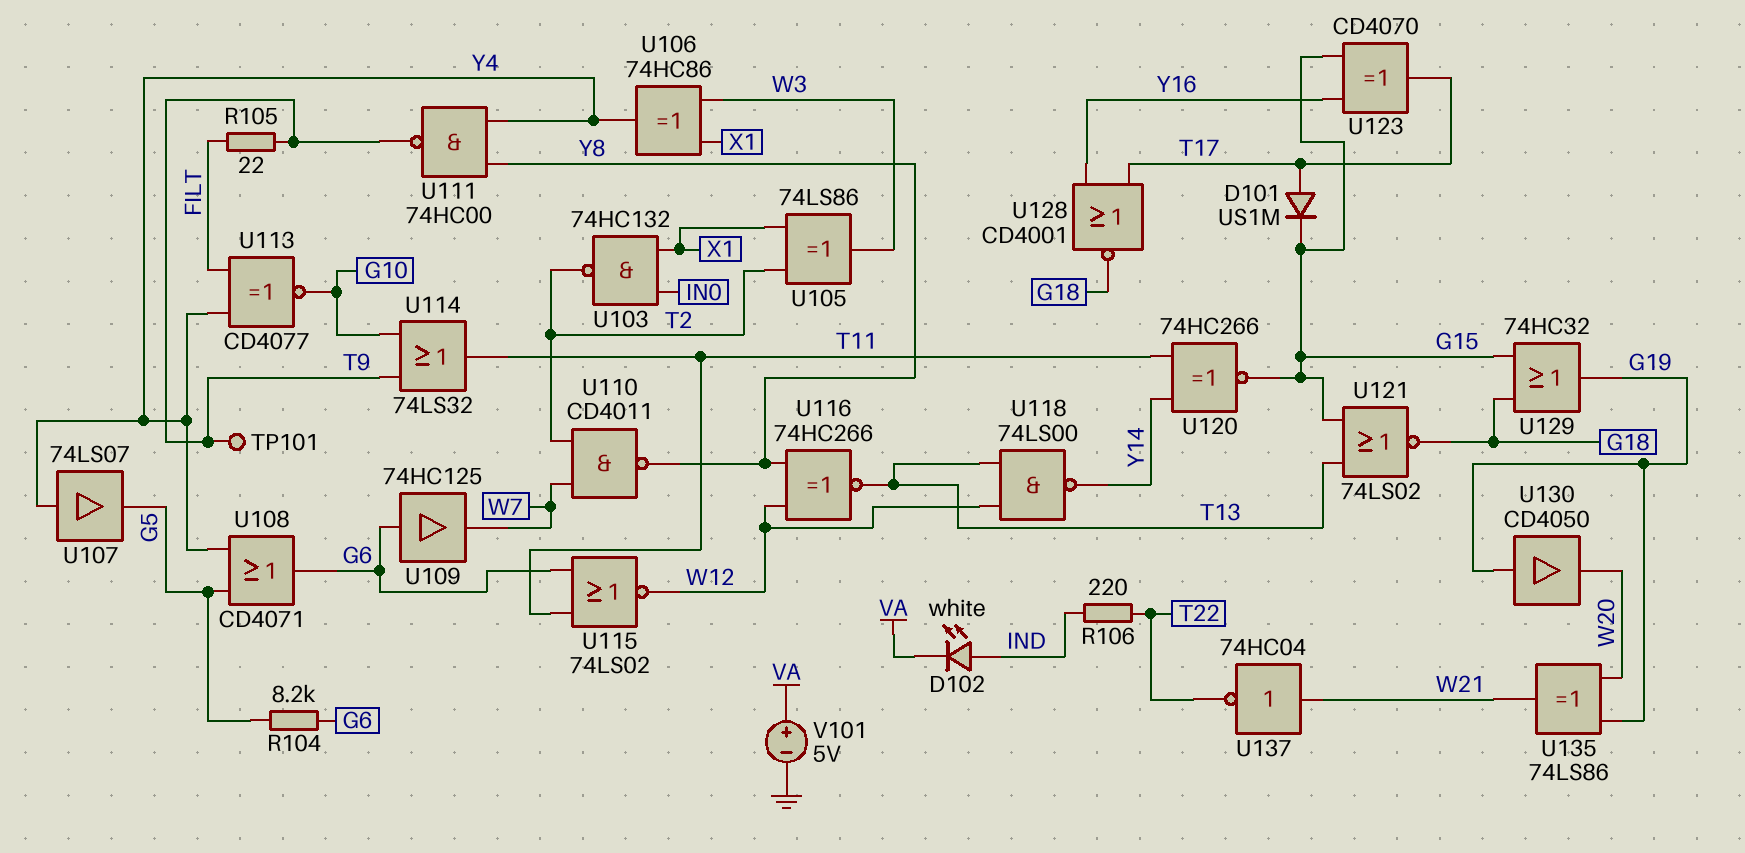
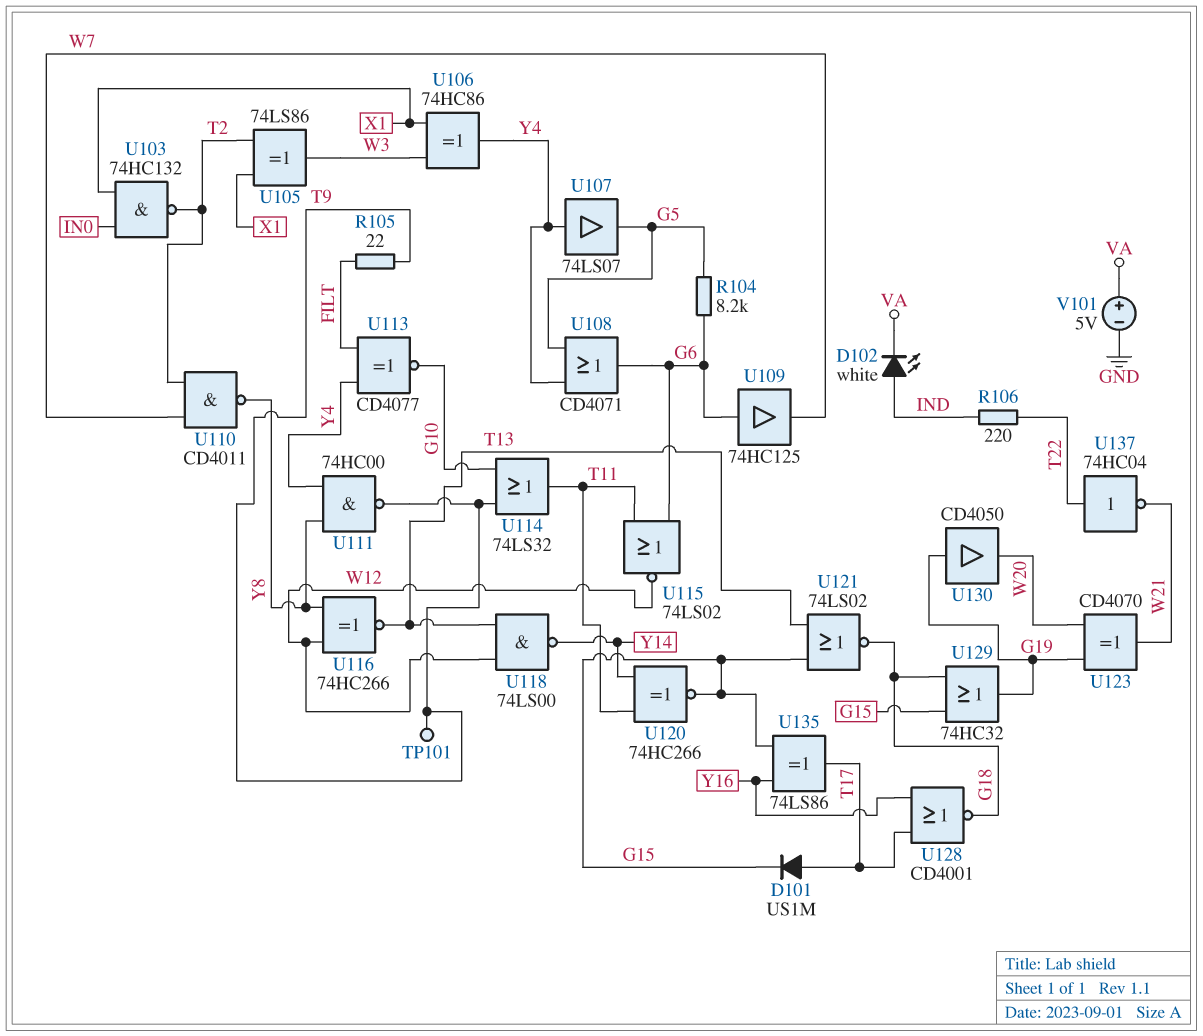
U123: XOR CD4070 (in G15, in Y16, out T17) -> XOR CD4070 (in G19, in W20, out W21)
U135: XOR 74LS86 (in G19, in W20, out W21) -> XOR 74LS86 (in G15, in Y16, out T17)
U137: NOT 74HC04 (in W21, out T22) -> NOT 74HC04 (in T22, out W21)

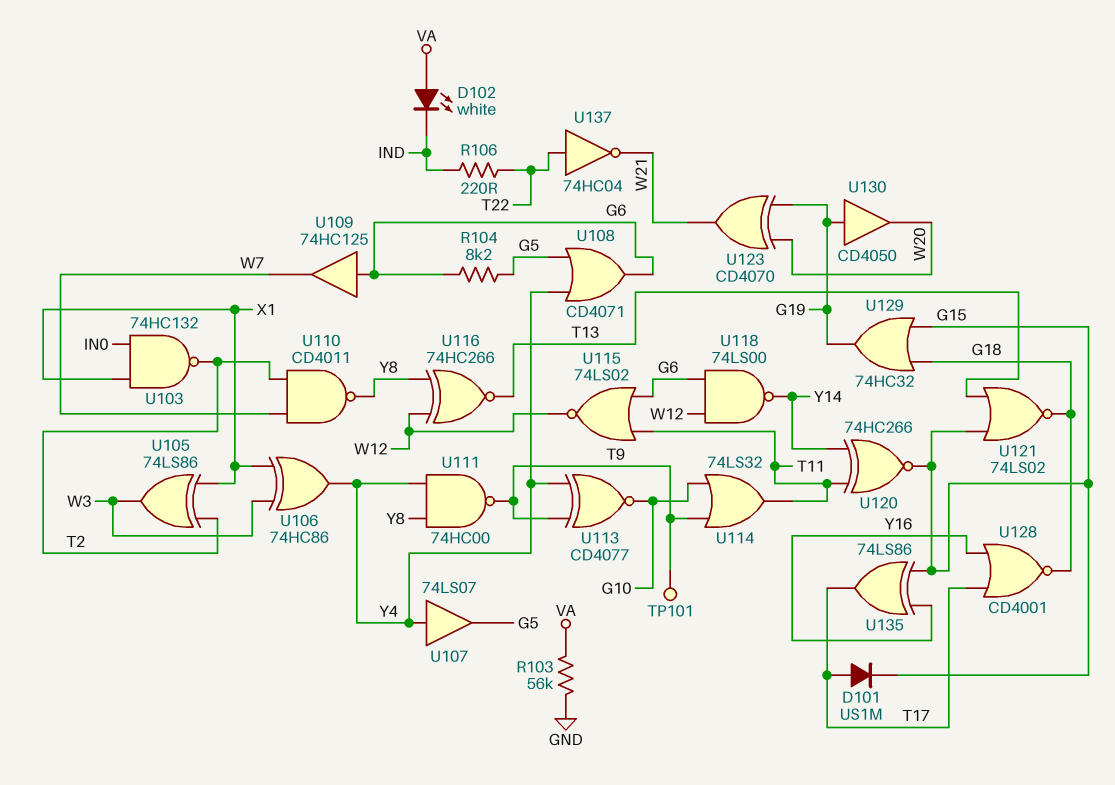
D102: LED white (A IND, K VA) -> LED white (A VA, K IND)
R103: none -> 56k (GND, VA)
R105: 22 (FILT, T9) -> none
U113: XNOR CD4077 (in FILT, in Y4, out G10) -> XNOR CD4077 (in T9, in Y4, out G10)
U118: NAND 74LS00 (in T13, in W12, out Y14) -> NAND 74LS00 (in G6, in W12, out Y14)
V101: 5V (plus VA, minus GND) -> none

